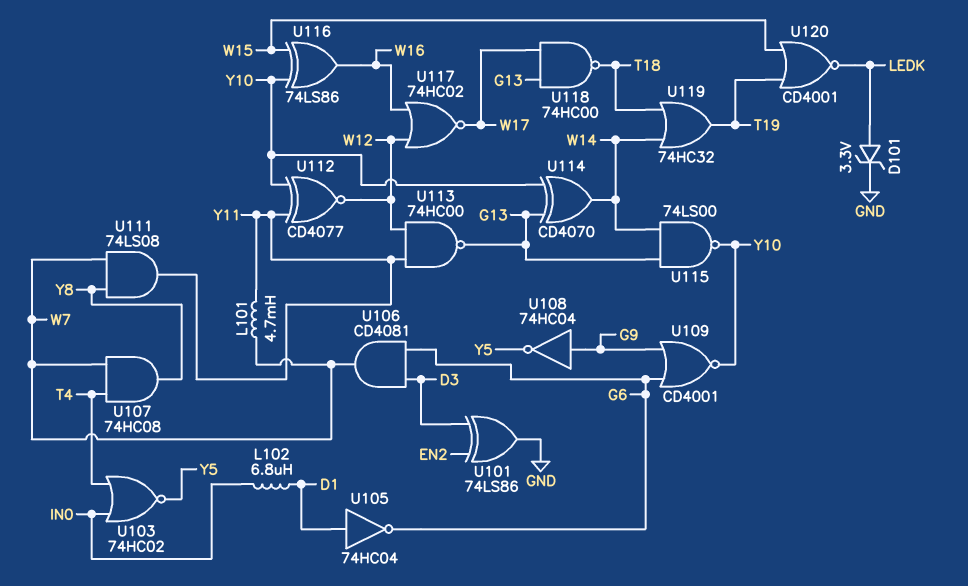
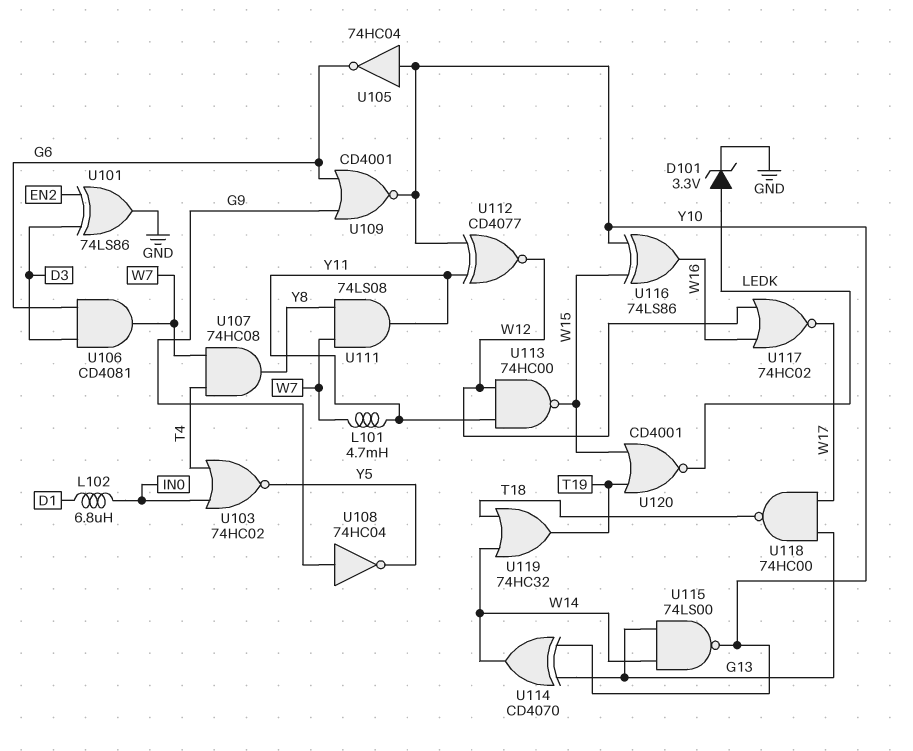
U105: NOT 74HC04 (in D1, out G6) -> NOT 74HC04 (in Y10, out G6)
U113: NAND 74HC00 (in W12, in Y11, out G13) -> NAND 74HC00 (in W12, in Y11, out W15)

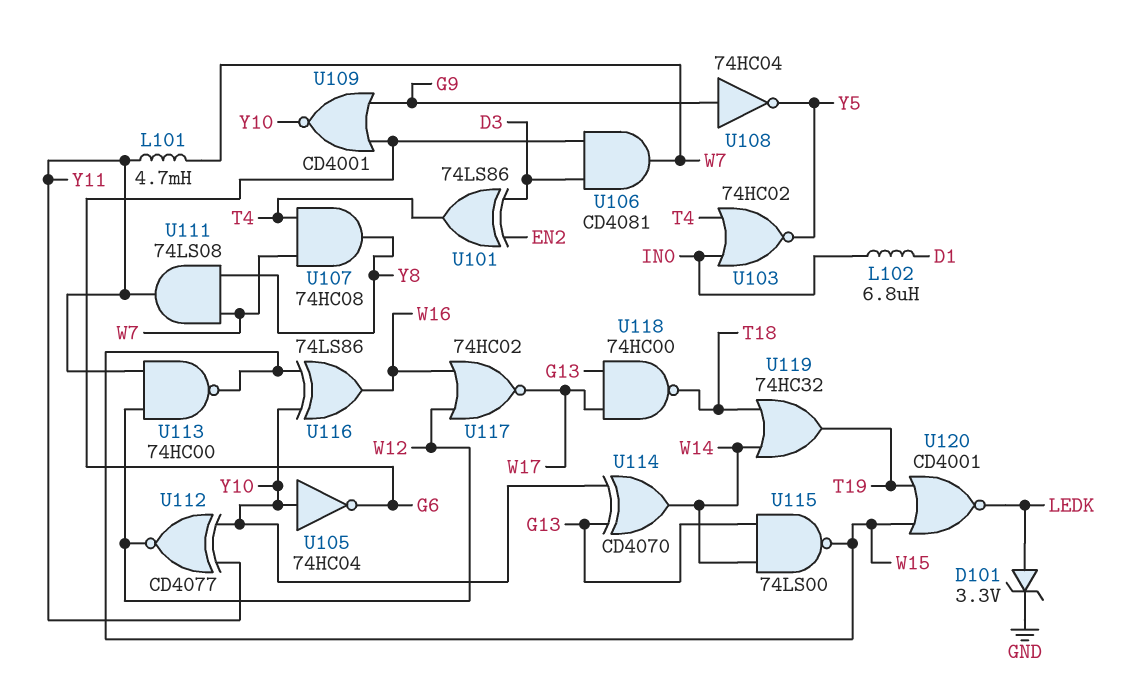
U101: XOR 74LS86 (in D3, in EN2, out GND) -> XOR 74LS86 (in D3, in EN2, out T4)
U115: NAND 74LS00 (in G13, in W14, out Y10) -> NAND 74LS00 (in G13, in W14, out W15)

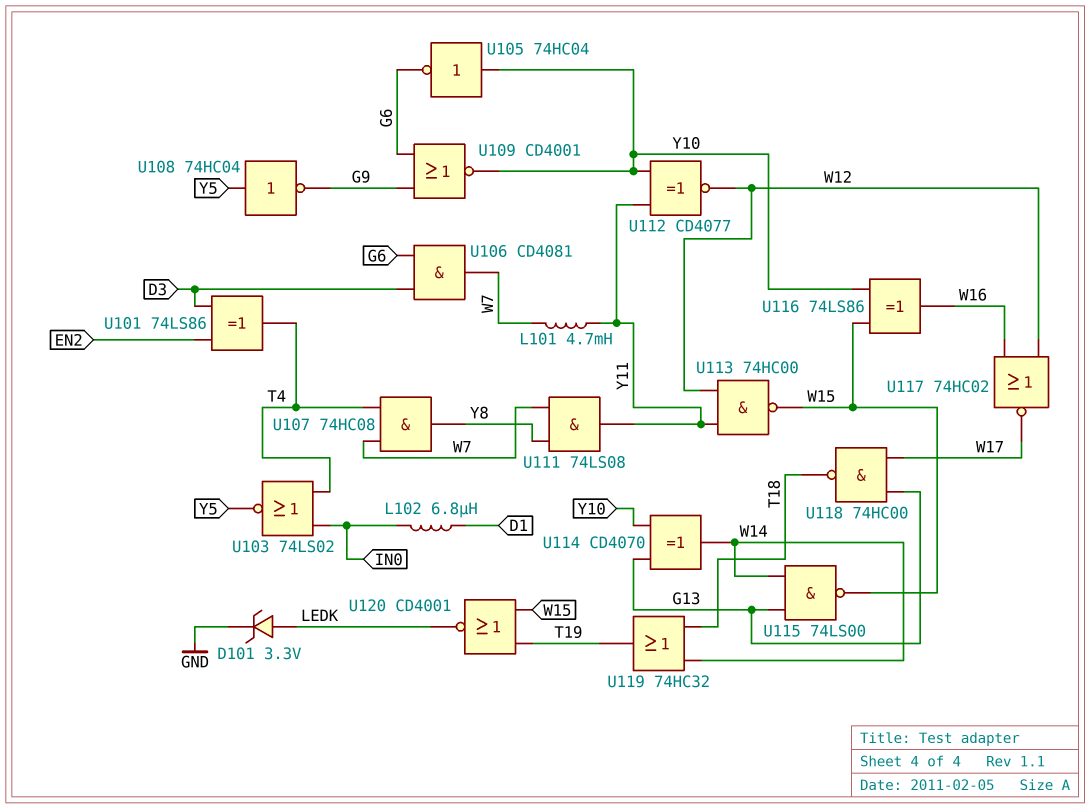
U103: NOR 74HC02 (in IN0, in T4, out Y5) -> NOR 74LS02 (in IN0, in T4, out Y5)
U108: NOT 74HC04 (in G9, out Y5) -> NOT 74HC04 (in Y5, out G9)

